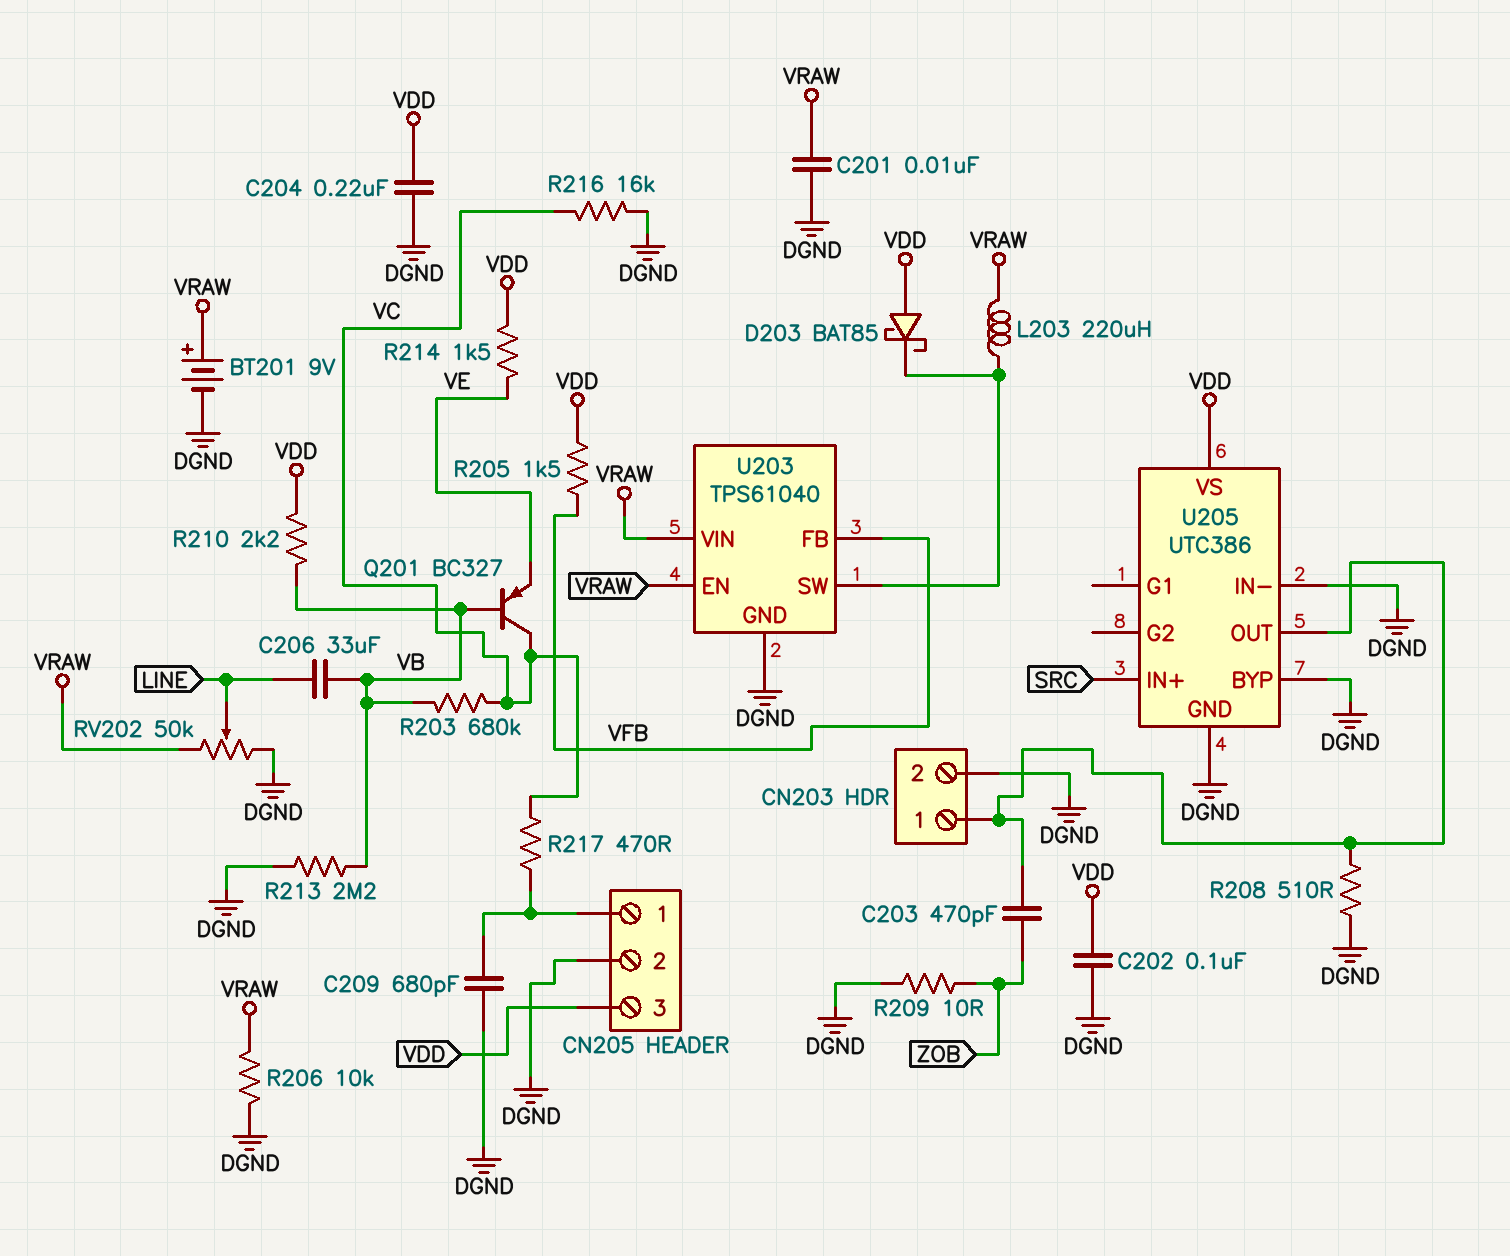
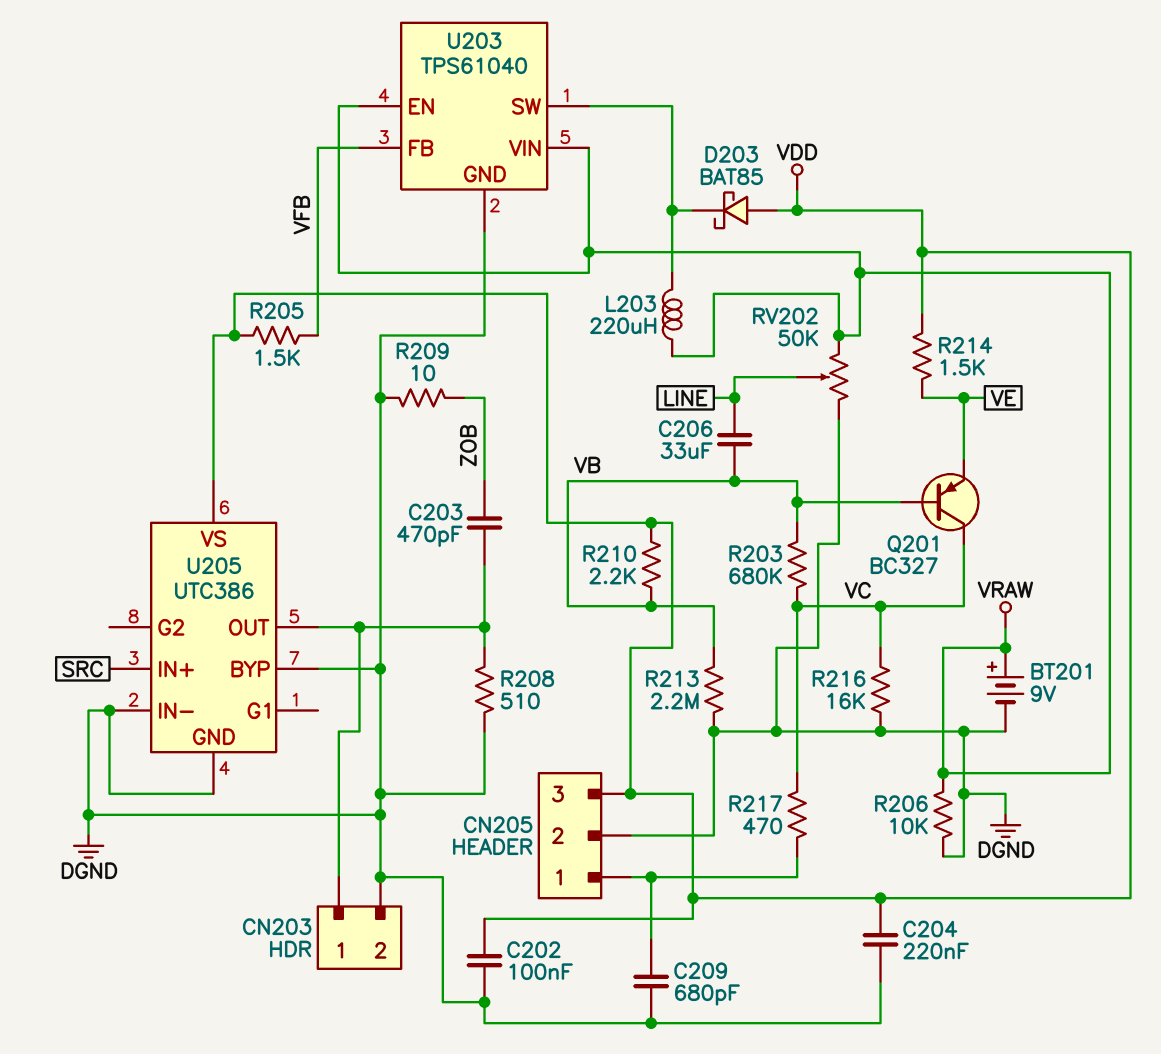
C201: 10nF (DGND, VRAW) -> none

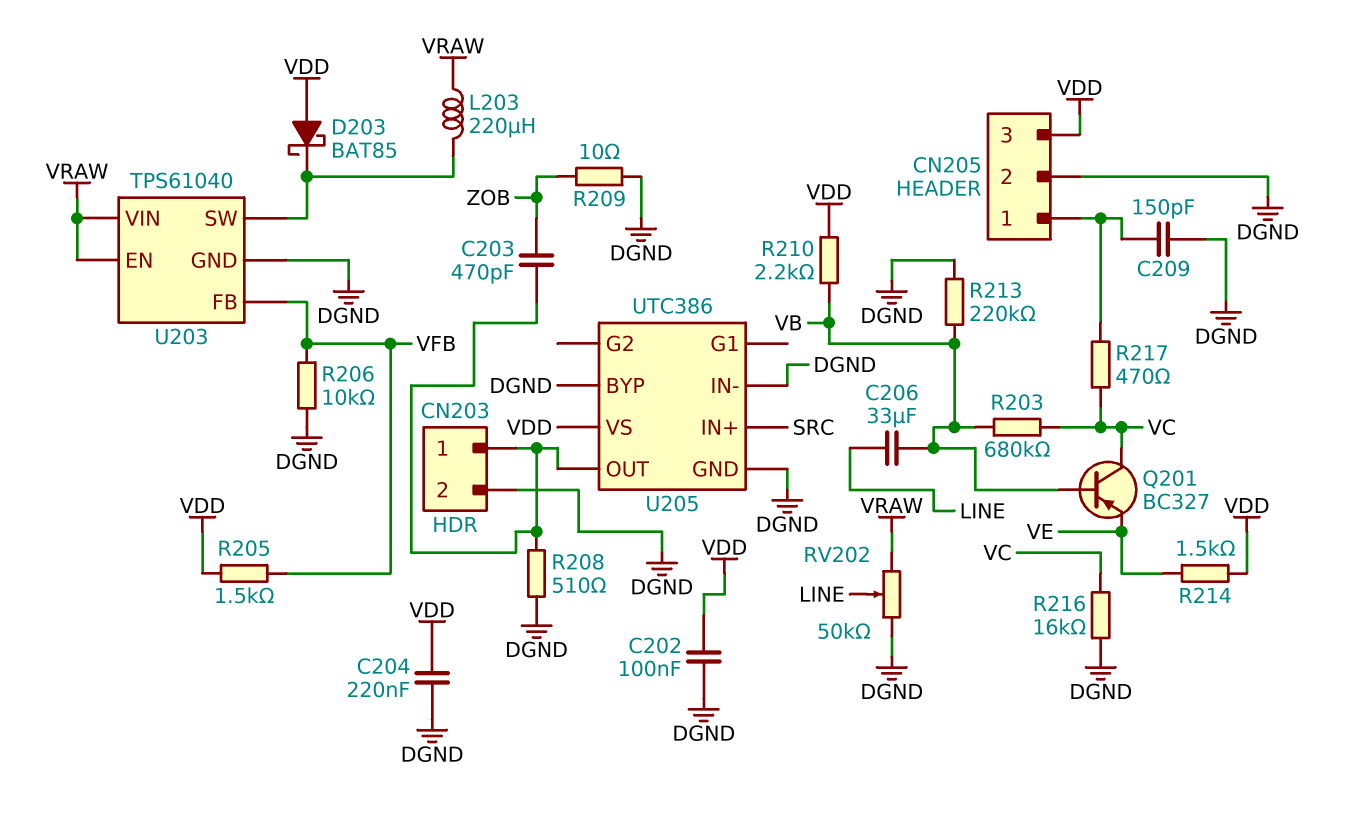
BT201: 9V (plus VRAW, minus DGND) -> none
C209: 680pF (CN205/1, DGND) -> 150pF (CN205/1, DGND)
R206: 10k (DGND, VRAW) -> 10k (DGND, VFB)
R213: 2.2M (DGND, VB) -> 220k (DGND, VB)

